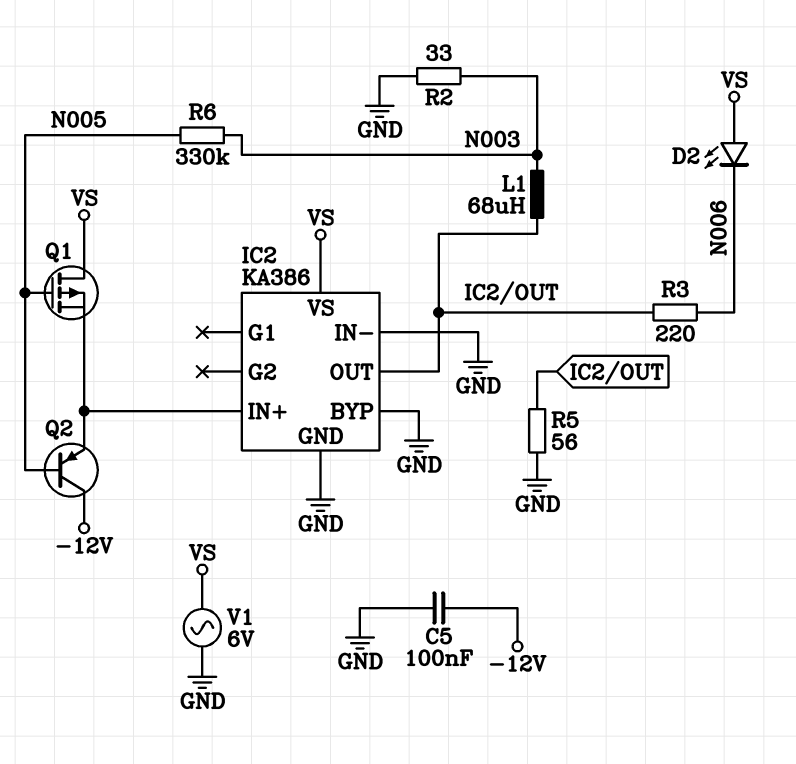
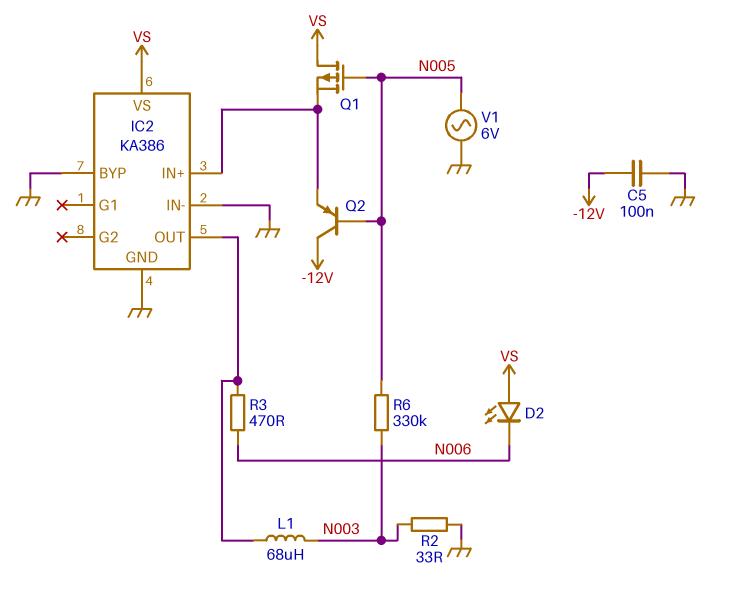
R3: 220 (IC2/OUT, N006) -> 470 (IC2/OUT, N006)
R5: 56 (GND, IC2/OUT) -> none
V1: AC 6V (GND, VS) -> AC 6V (GND, N005)

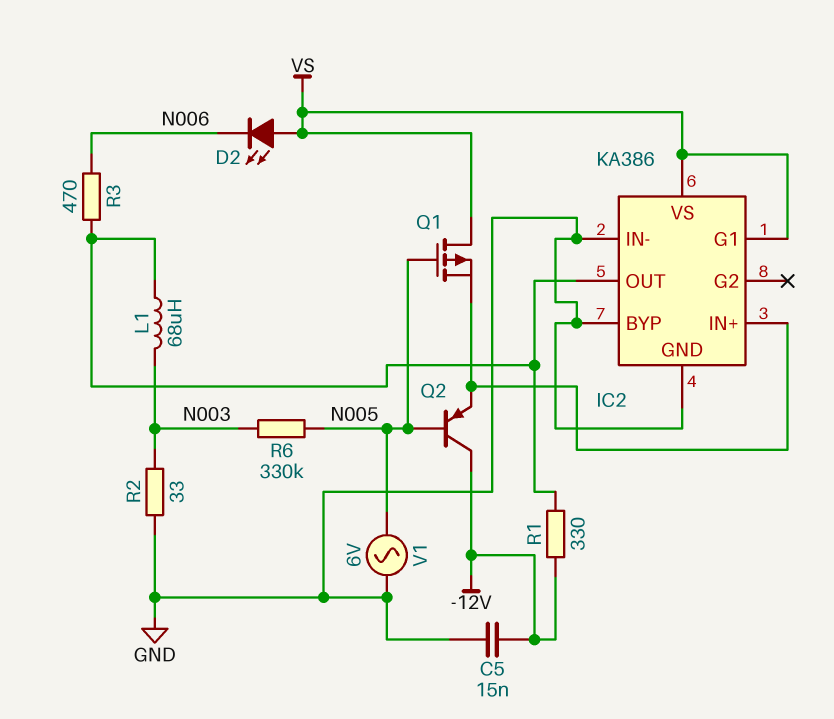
C5: 100nF (-12V, GND) -> 15nF (-12V, GND)
IC2 pin G1: none -> VS
R1: none -> 330 (-12V, IC2/OUT)

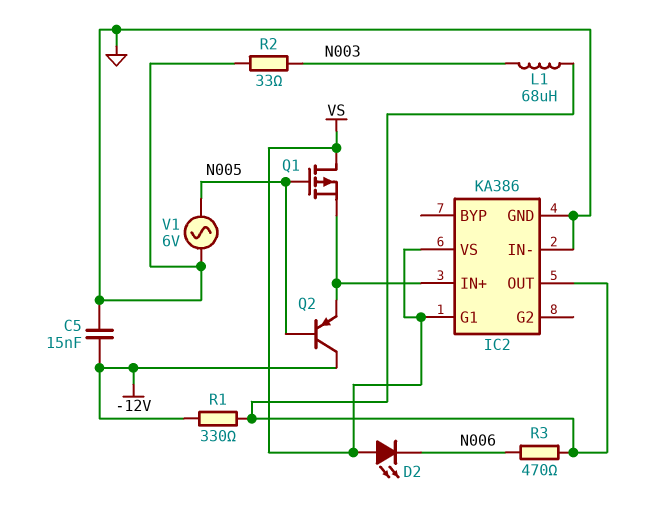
IC2 pin BYP: GND -> none
R6: 330k (N003, N005) -> none

